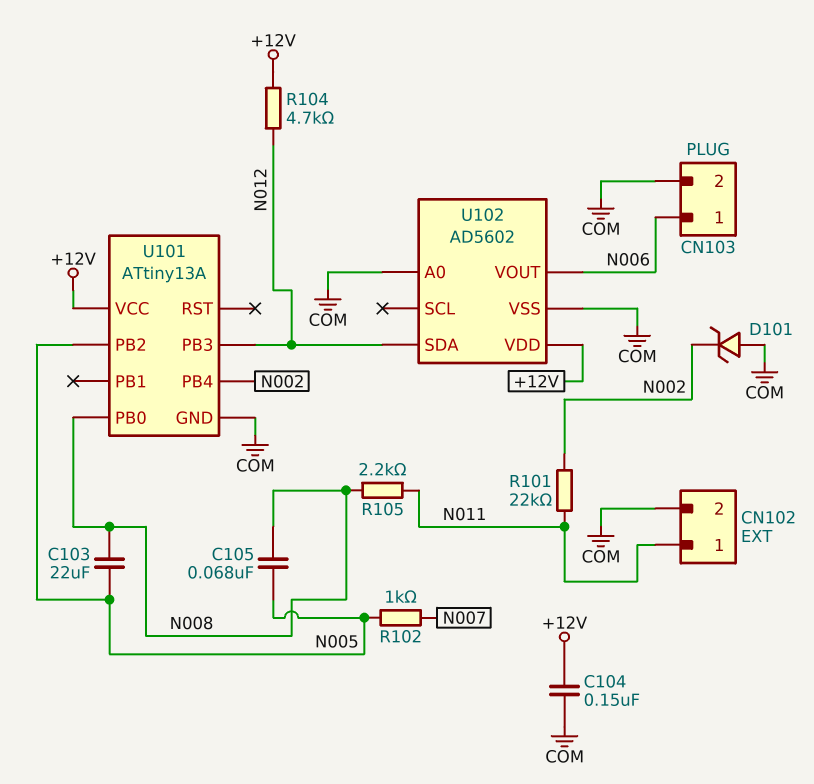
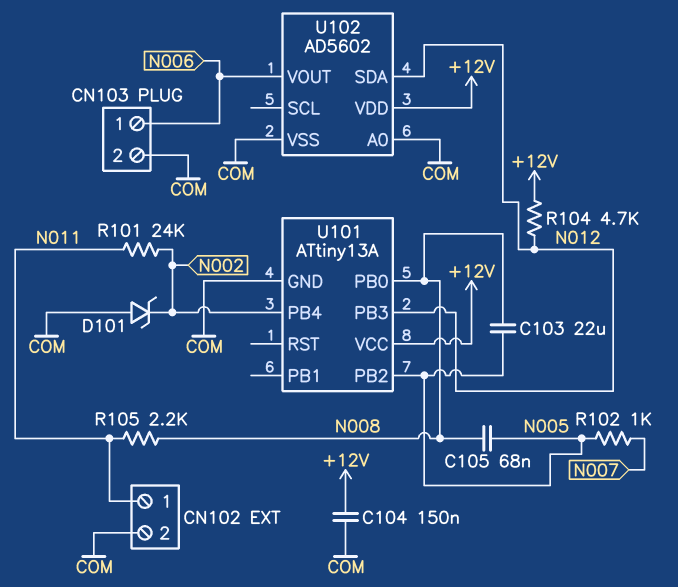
R101: 22k (N002, N011) -> 24k (N002, N011)

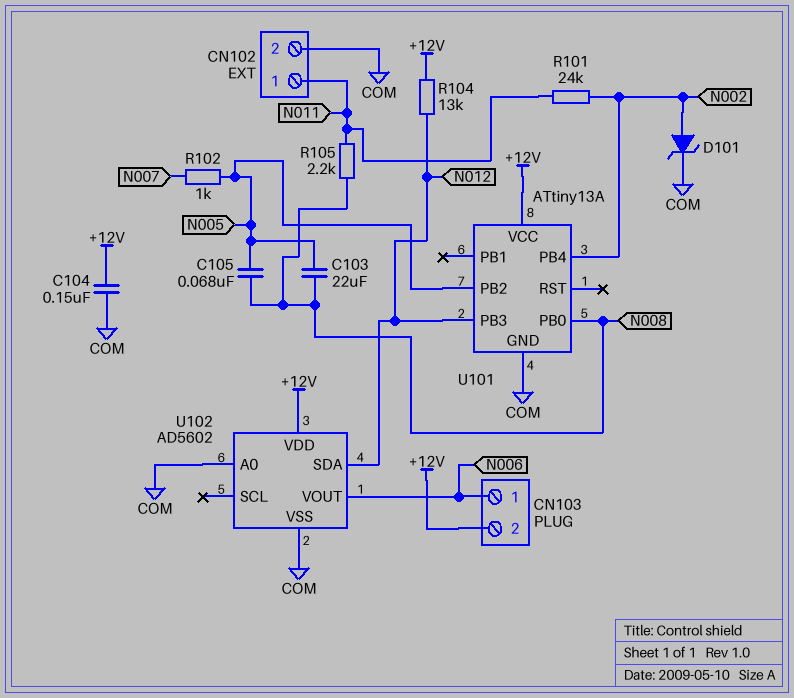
CN103 pin 2: COM -> +12V
D101: zener (A COM, K N002) -> zener (A N002, K COM)
R104: 4.7k (+12V, N012) -> 13k (+12V, N012)

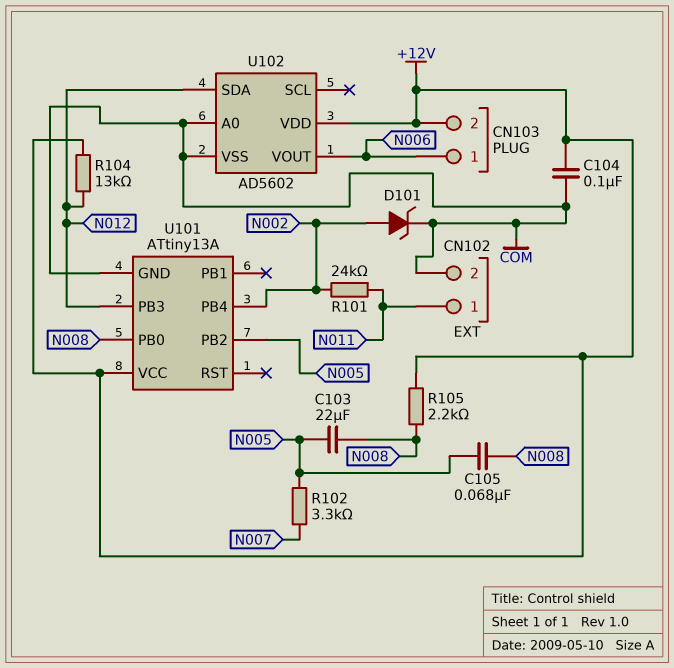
C104: 150nF (+12V, COM) -> 100nF (+12V, COM)
R102: 1k (N005, N007) -> 3.3k (N005, N007)
R105: 2.2k (N008, N011) -> 2.2k (+12V, N008)

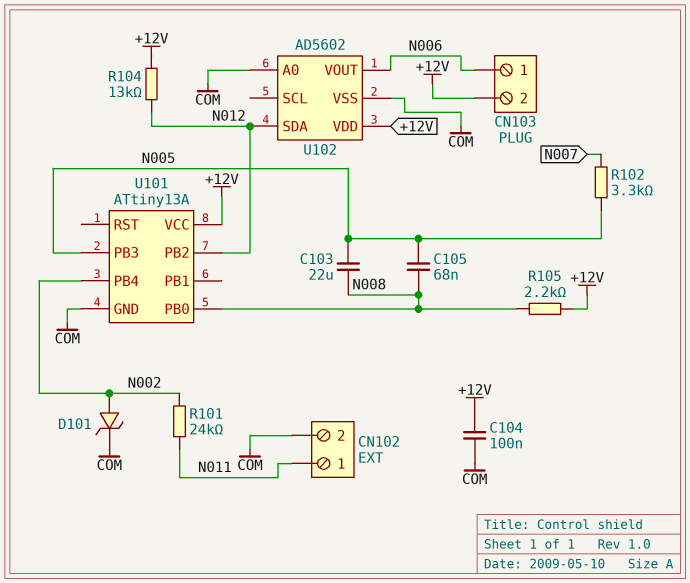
U101 pin PB2: N005 -> N012
U101 pin PB3: N012 -> N005

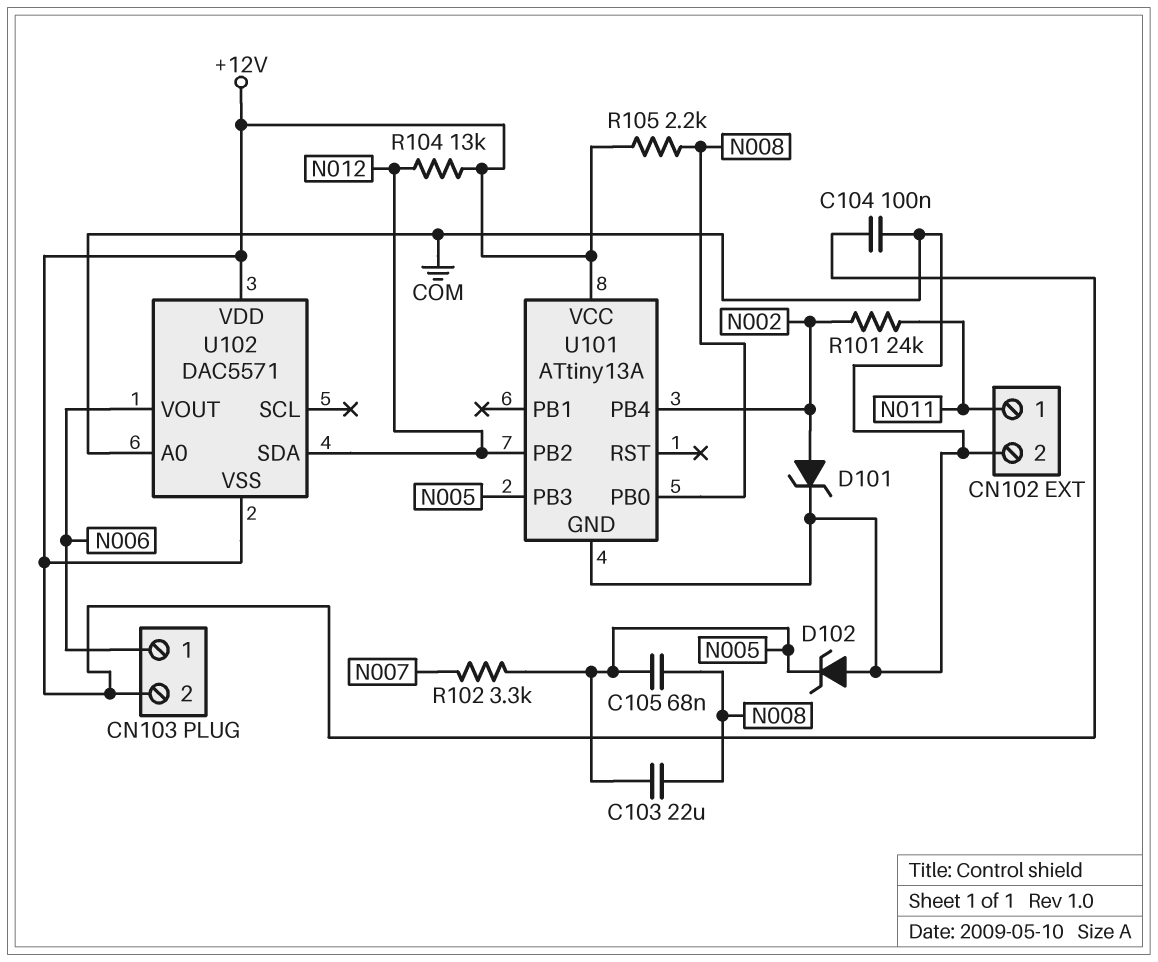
D102: none -> zener (A COM, K N005)
U102: AD5602 -> DAC5571
U102 pin VSS: COM -> +12V

